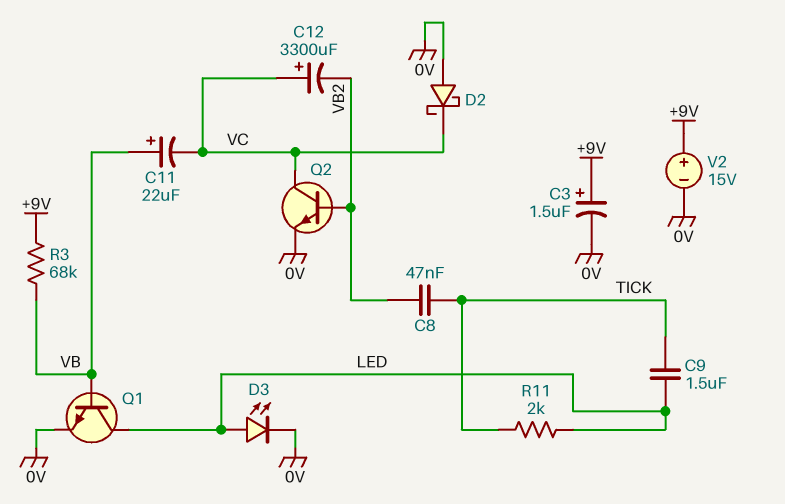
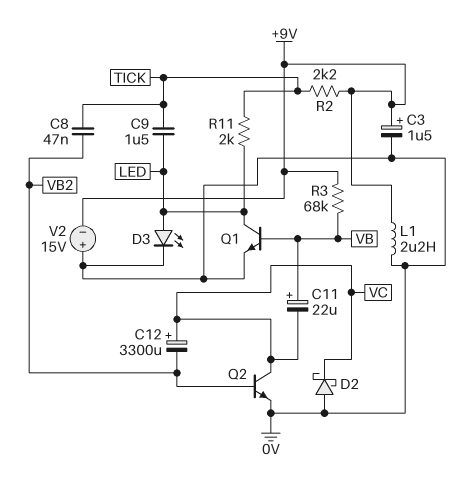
L1: none -> 2.2uH (+9V, 0V)
R2: none -> 2.2k (+9V, TICK)
V2: 15V (plus +9V, minus 0V) -> 15V (plus 0V, minus +9V)

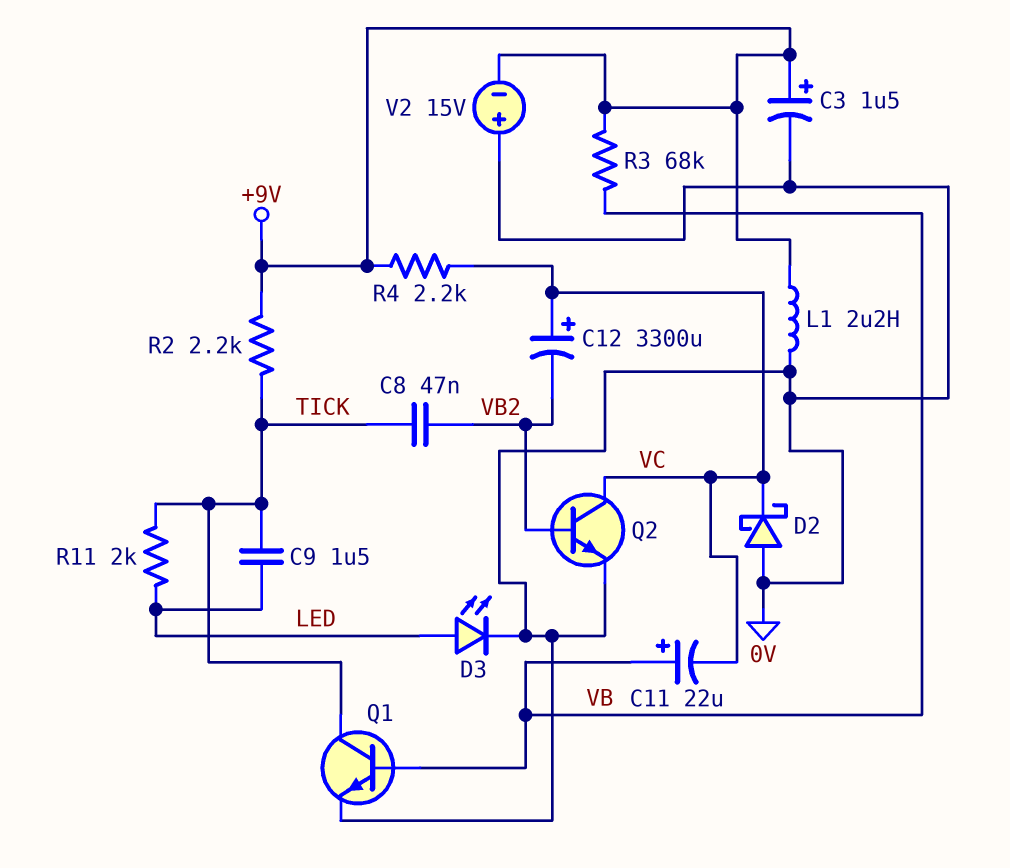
Q1: NPN (B VB, C LED, E 0V) -> NPN (B VB, C TICK, E 0V)
R4: none -> 2.2k (+9V, VC)

